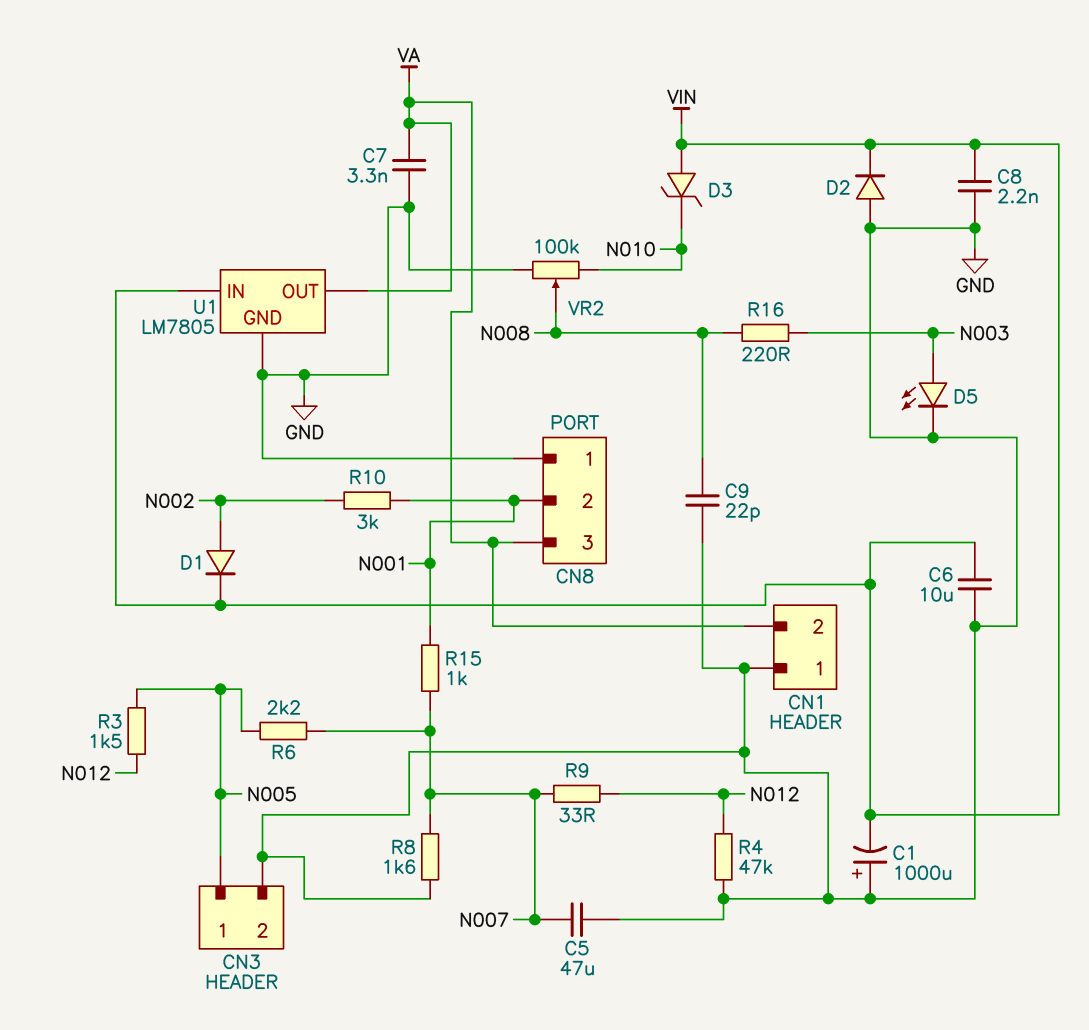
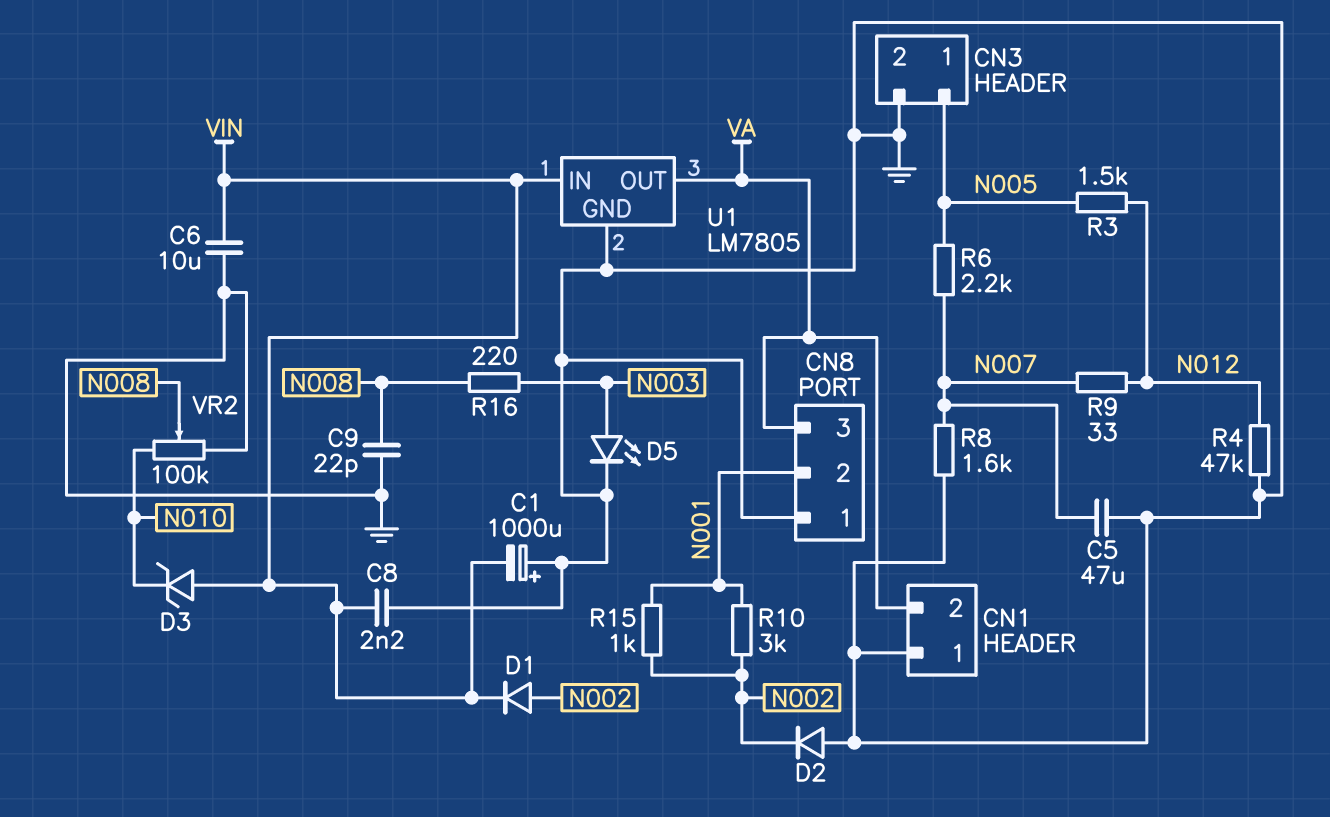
C7: 3.3nF (GND, VA) -> none
D2: diode (A GND, K VIN) -> diode (A GND, K N002)
R15: 1k (N001, N007) -> 1k (N001, N002)

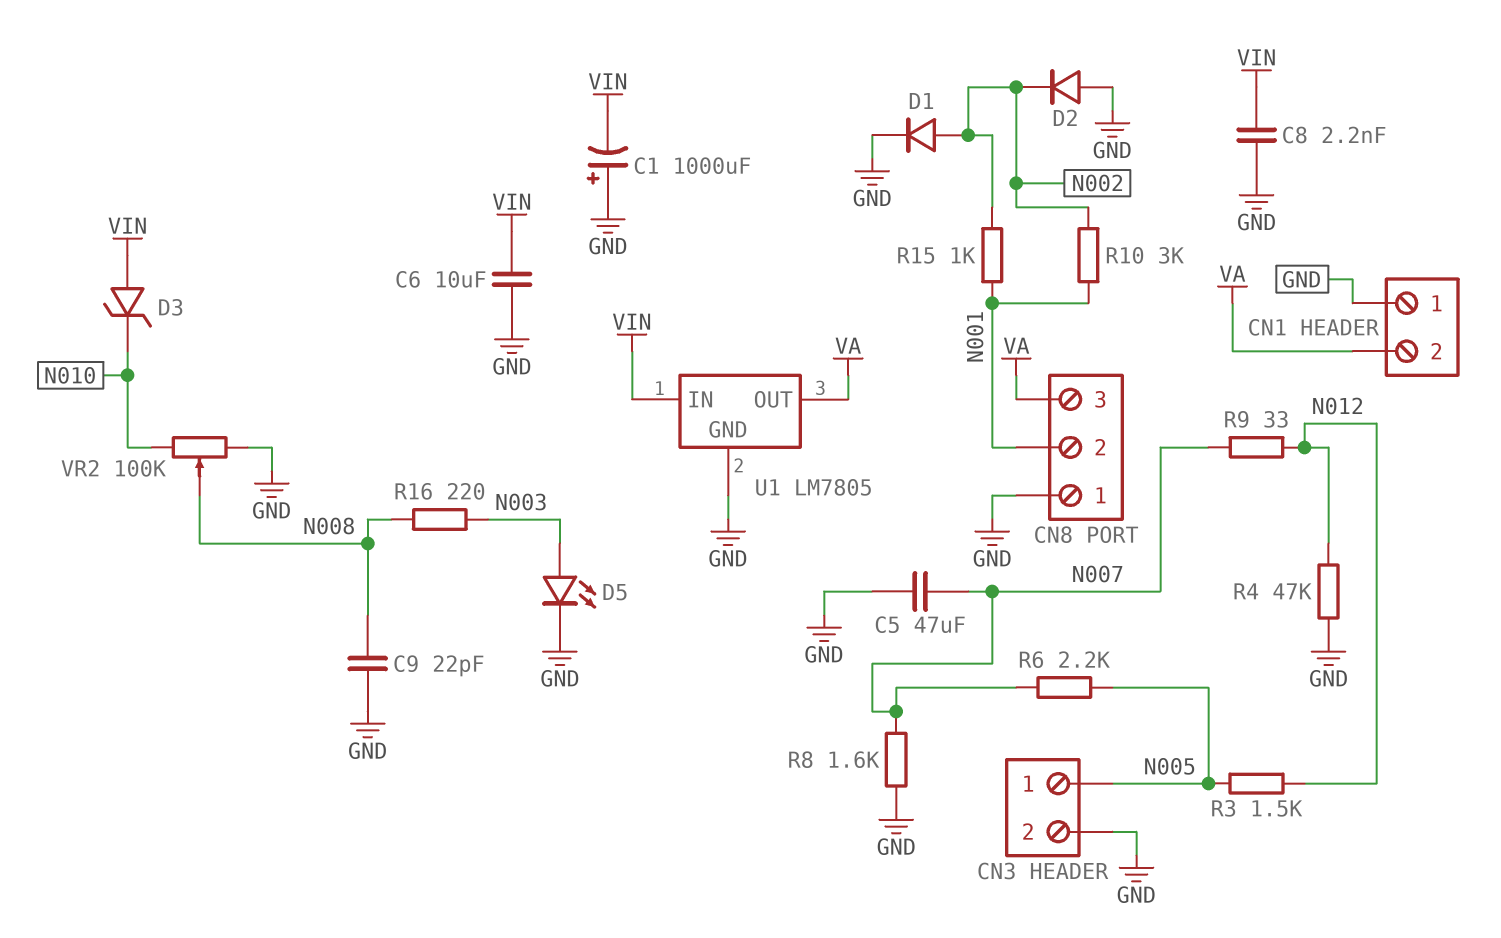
D1: diode (A N002, K VIN) -> diode (A N002, K GND)

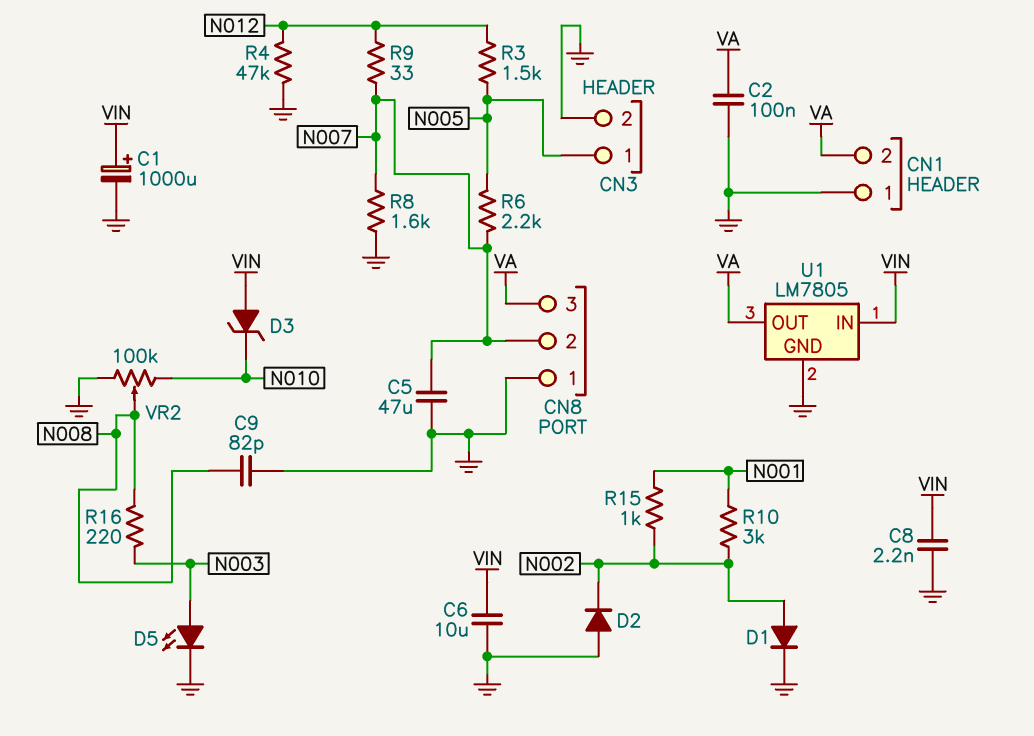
C1: 1000uF (plus GND, minus VIN) -> 1000uF (plus VIN, minus GND)
C2: none -> 100nF (GND, VA)
C9: 22pF (GND, N008) -> 82pF (GND, N008)
CN8 pin 2: N001 -> N007

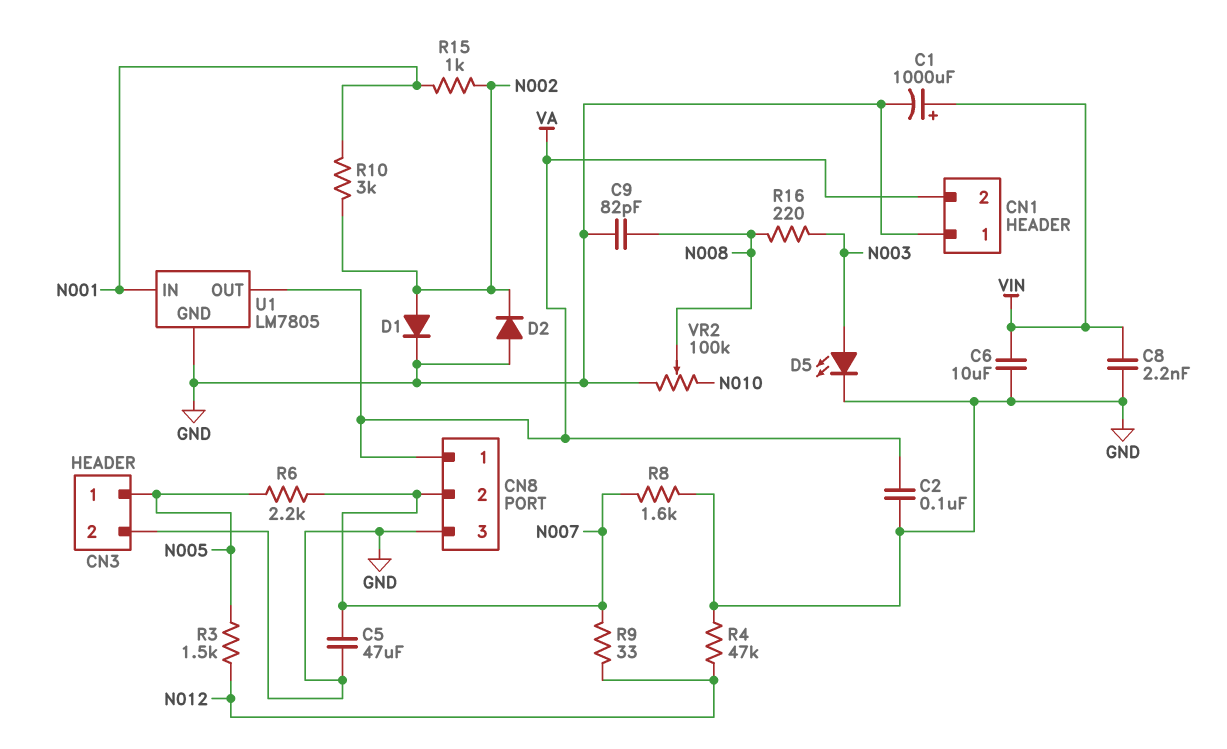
CN8 pin 1: GND -> VA
CN8 pin 3: VA -> GND
D3: zener (A VIN, K N010) -> none
U1 pin IN: VIN -> N001

